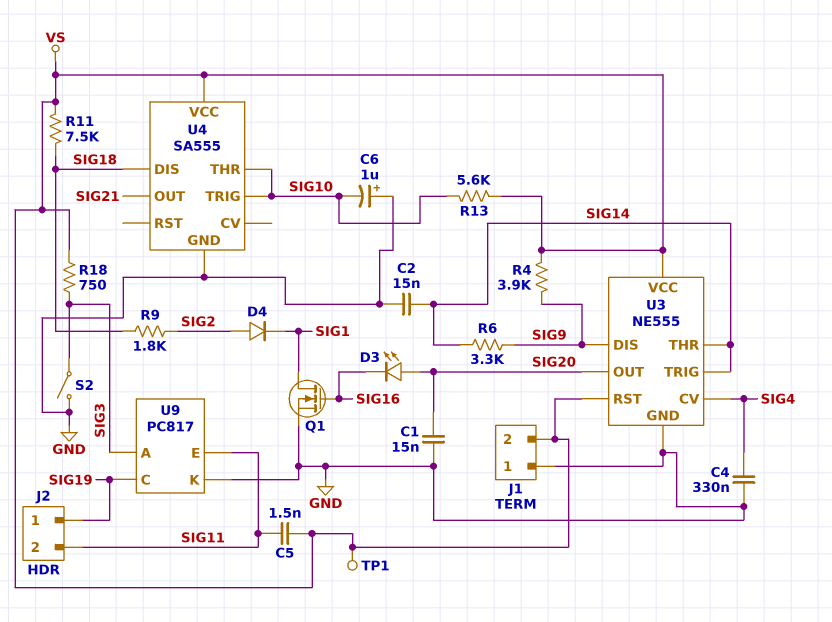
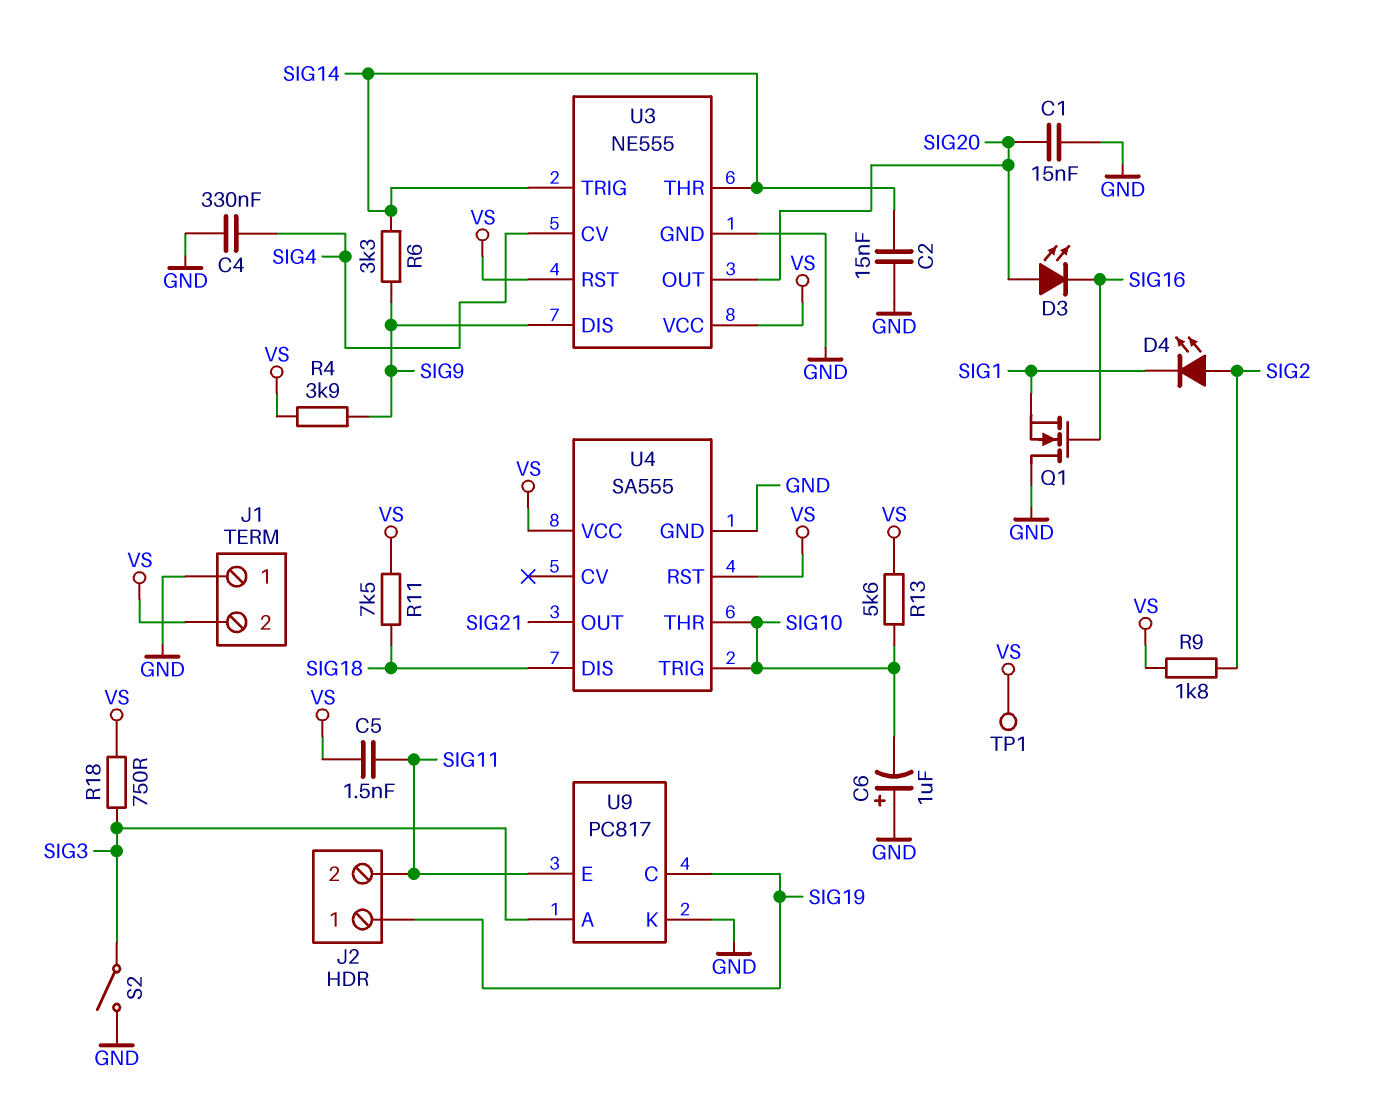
D4: diode (A SIG2, K SIG1) -> LED (A SIG2, K SIG1)
Q1: NMOS (G SIG16, D SIG1, S GND) -> NMOS (G SIG16, D GND, S SIG1)
R9: 1.8k (SIG2, SIG18) -> 1.8k (SIG2, VS)
U4 pin RST: none -> VS

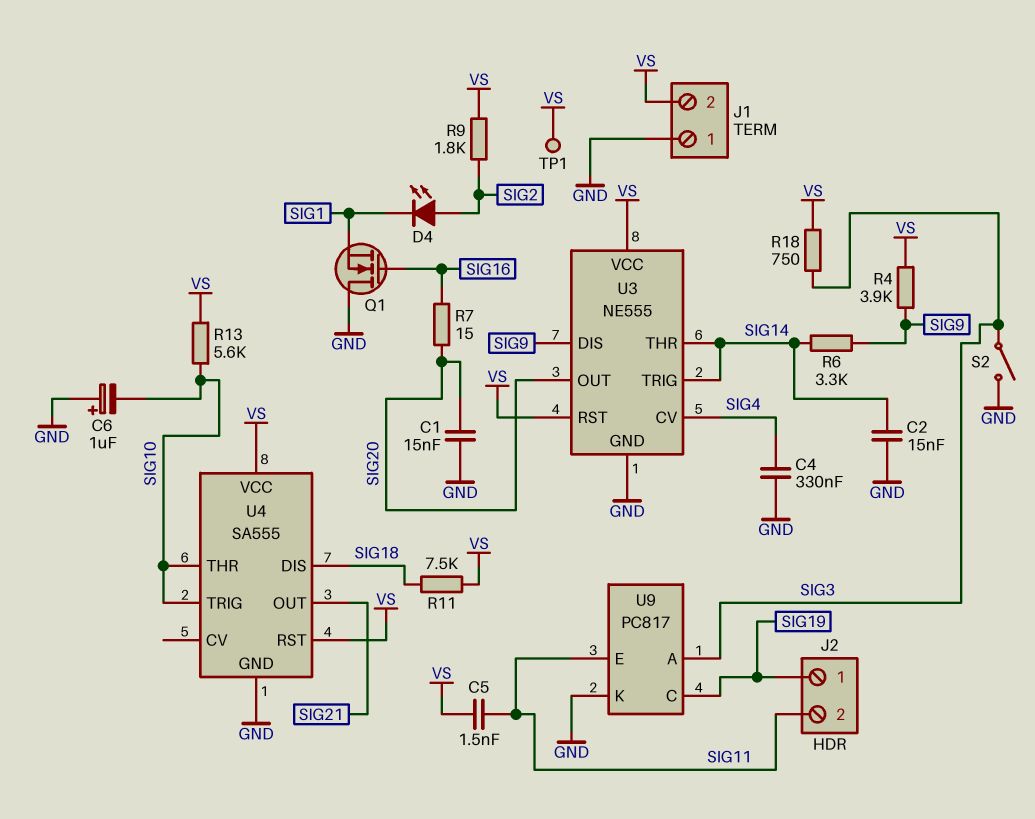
D3: LED (A SIG20, K SIG16) -> none
R7: none -> 15 (SIG16, SIG20)

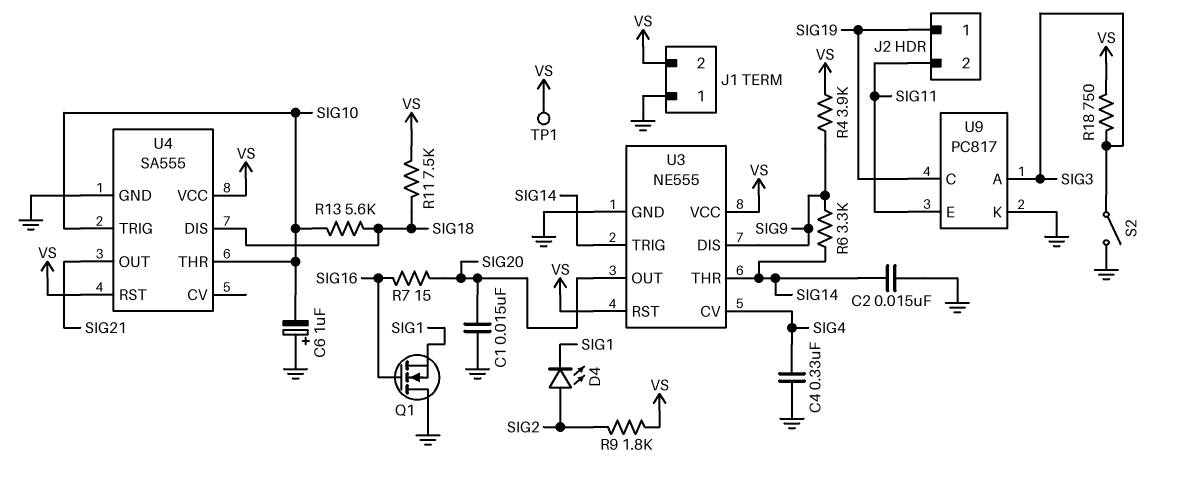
C5: 1.5nF (SIG11, VS) -> none
R13: 5.6k (SIG10, VS) -> 5.6k (SIG10, SIG18)

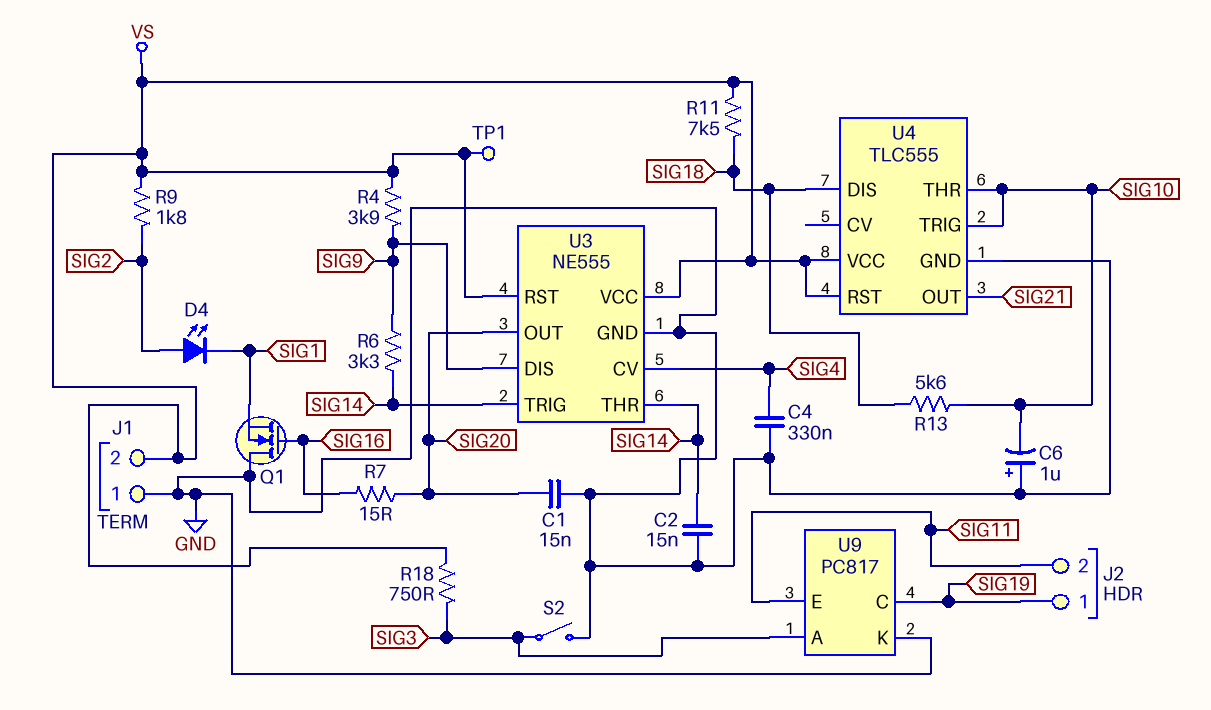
U4: SA555 -> TLC555

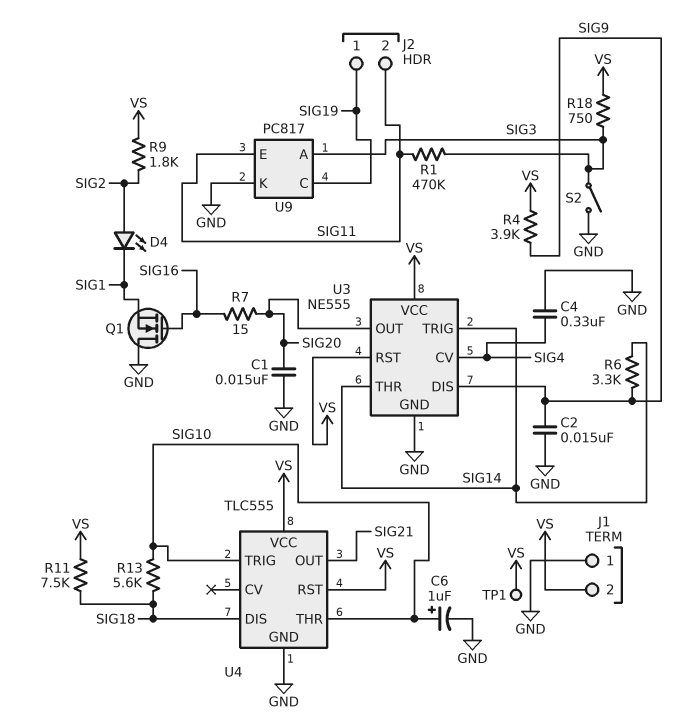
C2: 15nF (GND, SIG14) -> 15nF (GND, SIG9)
C6: 1uF (plus GND, minus SIG10) -> 1uF (plus SIG10, minus GND)
R1: none -> 470k (SIG3, SIG11)

